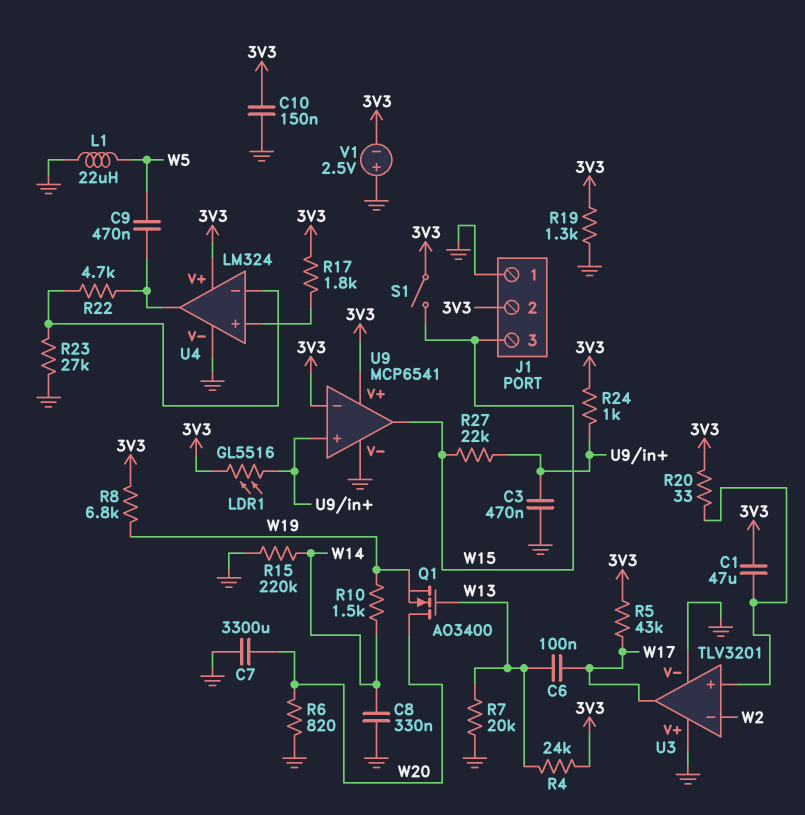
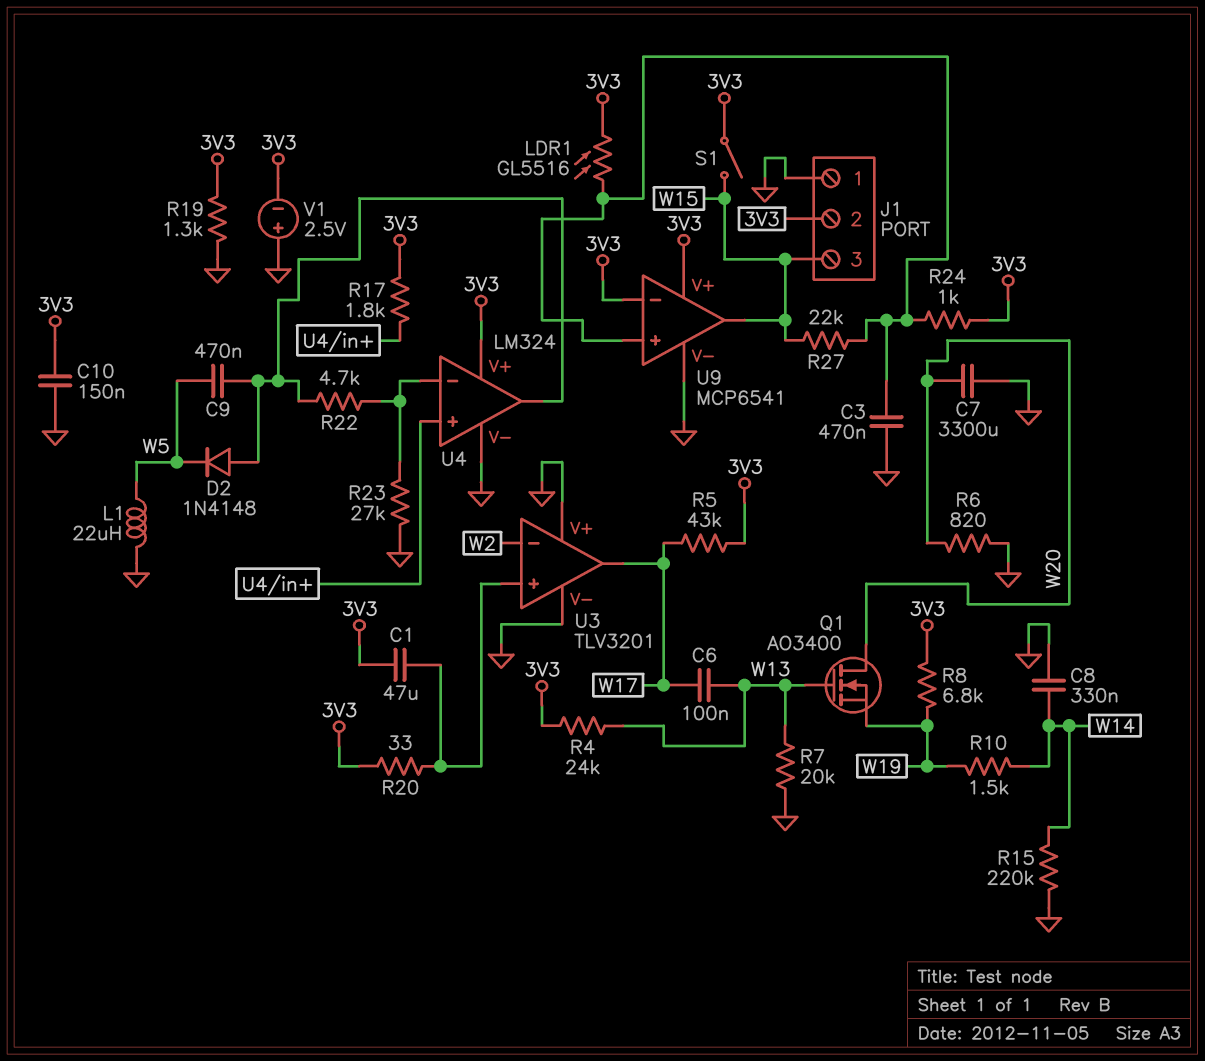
D2: none -> diode 1N4148 (A U4/out, K W5)

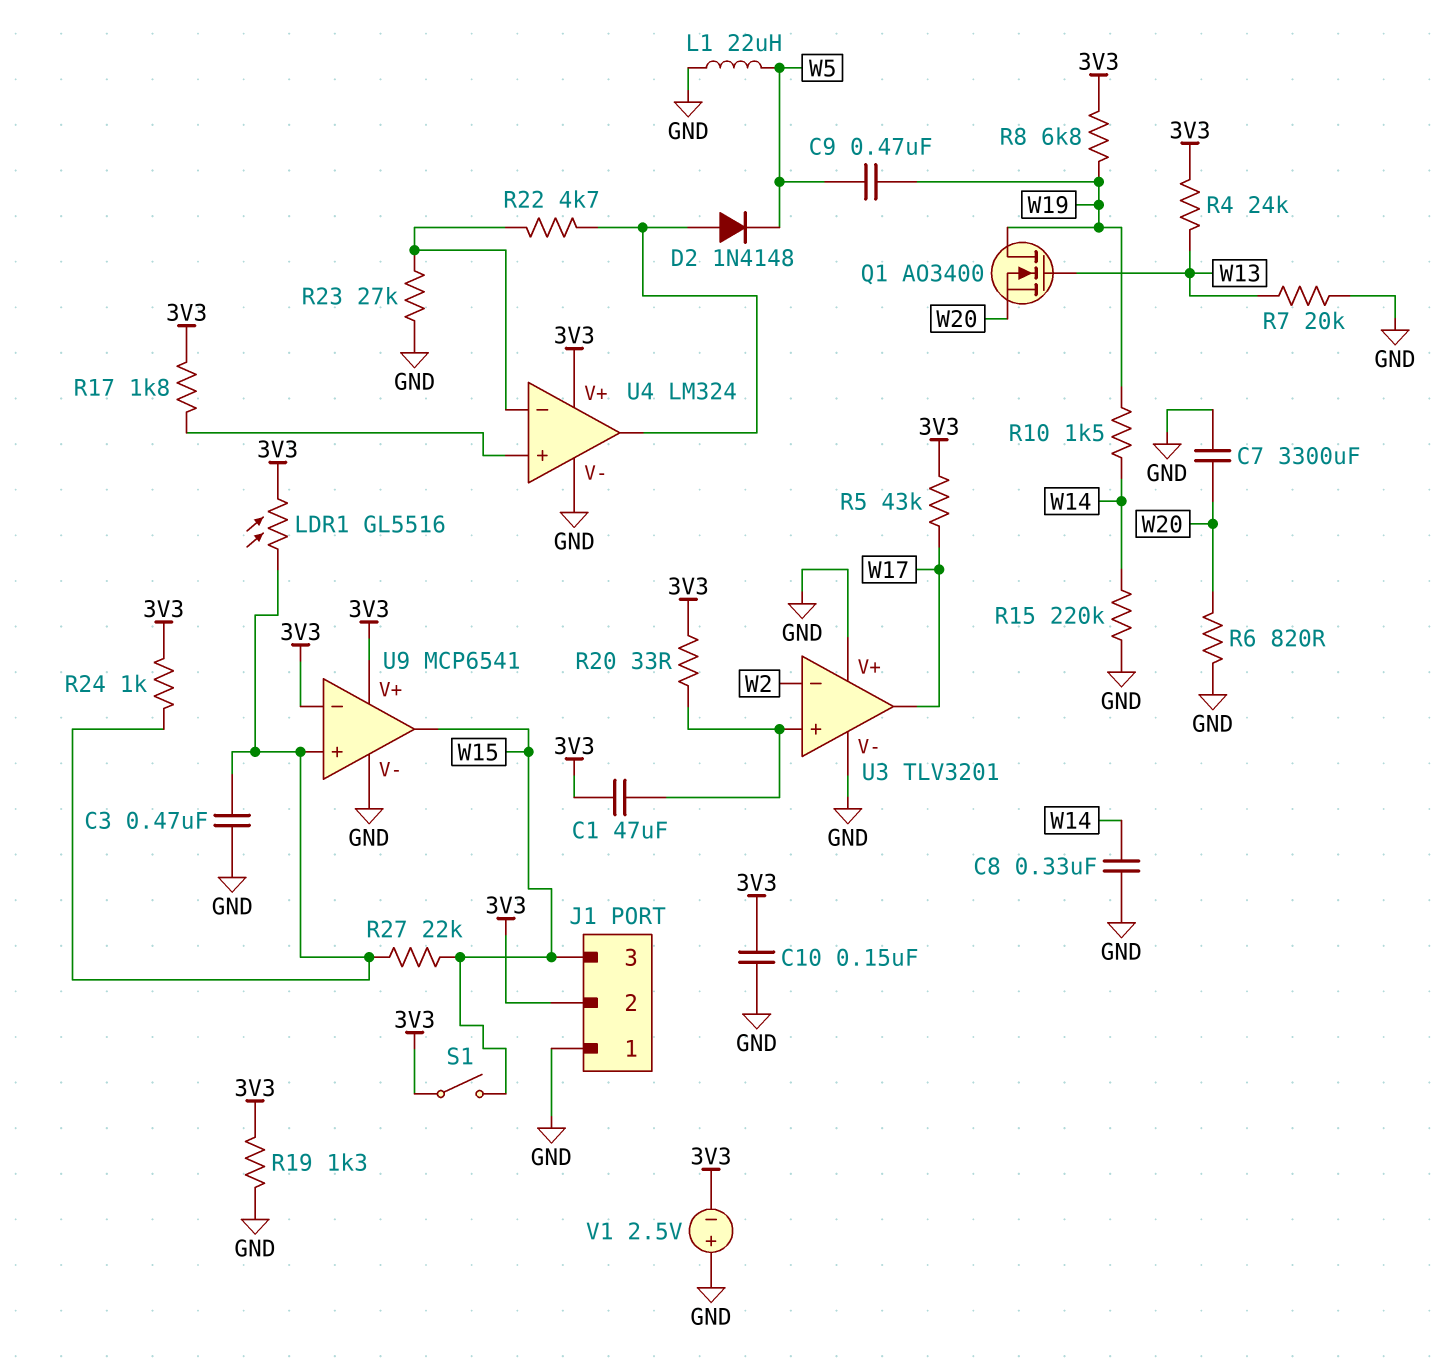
C6: 100nF (W13, W17) -> none
C9: 470nF (U4/out, W5) -> 470nF (W5, W19)
Q1: NMOS AO3400 (G W13, D W20, S W19) -> NMOS AO3400 (G W13, D W19, S W20)

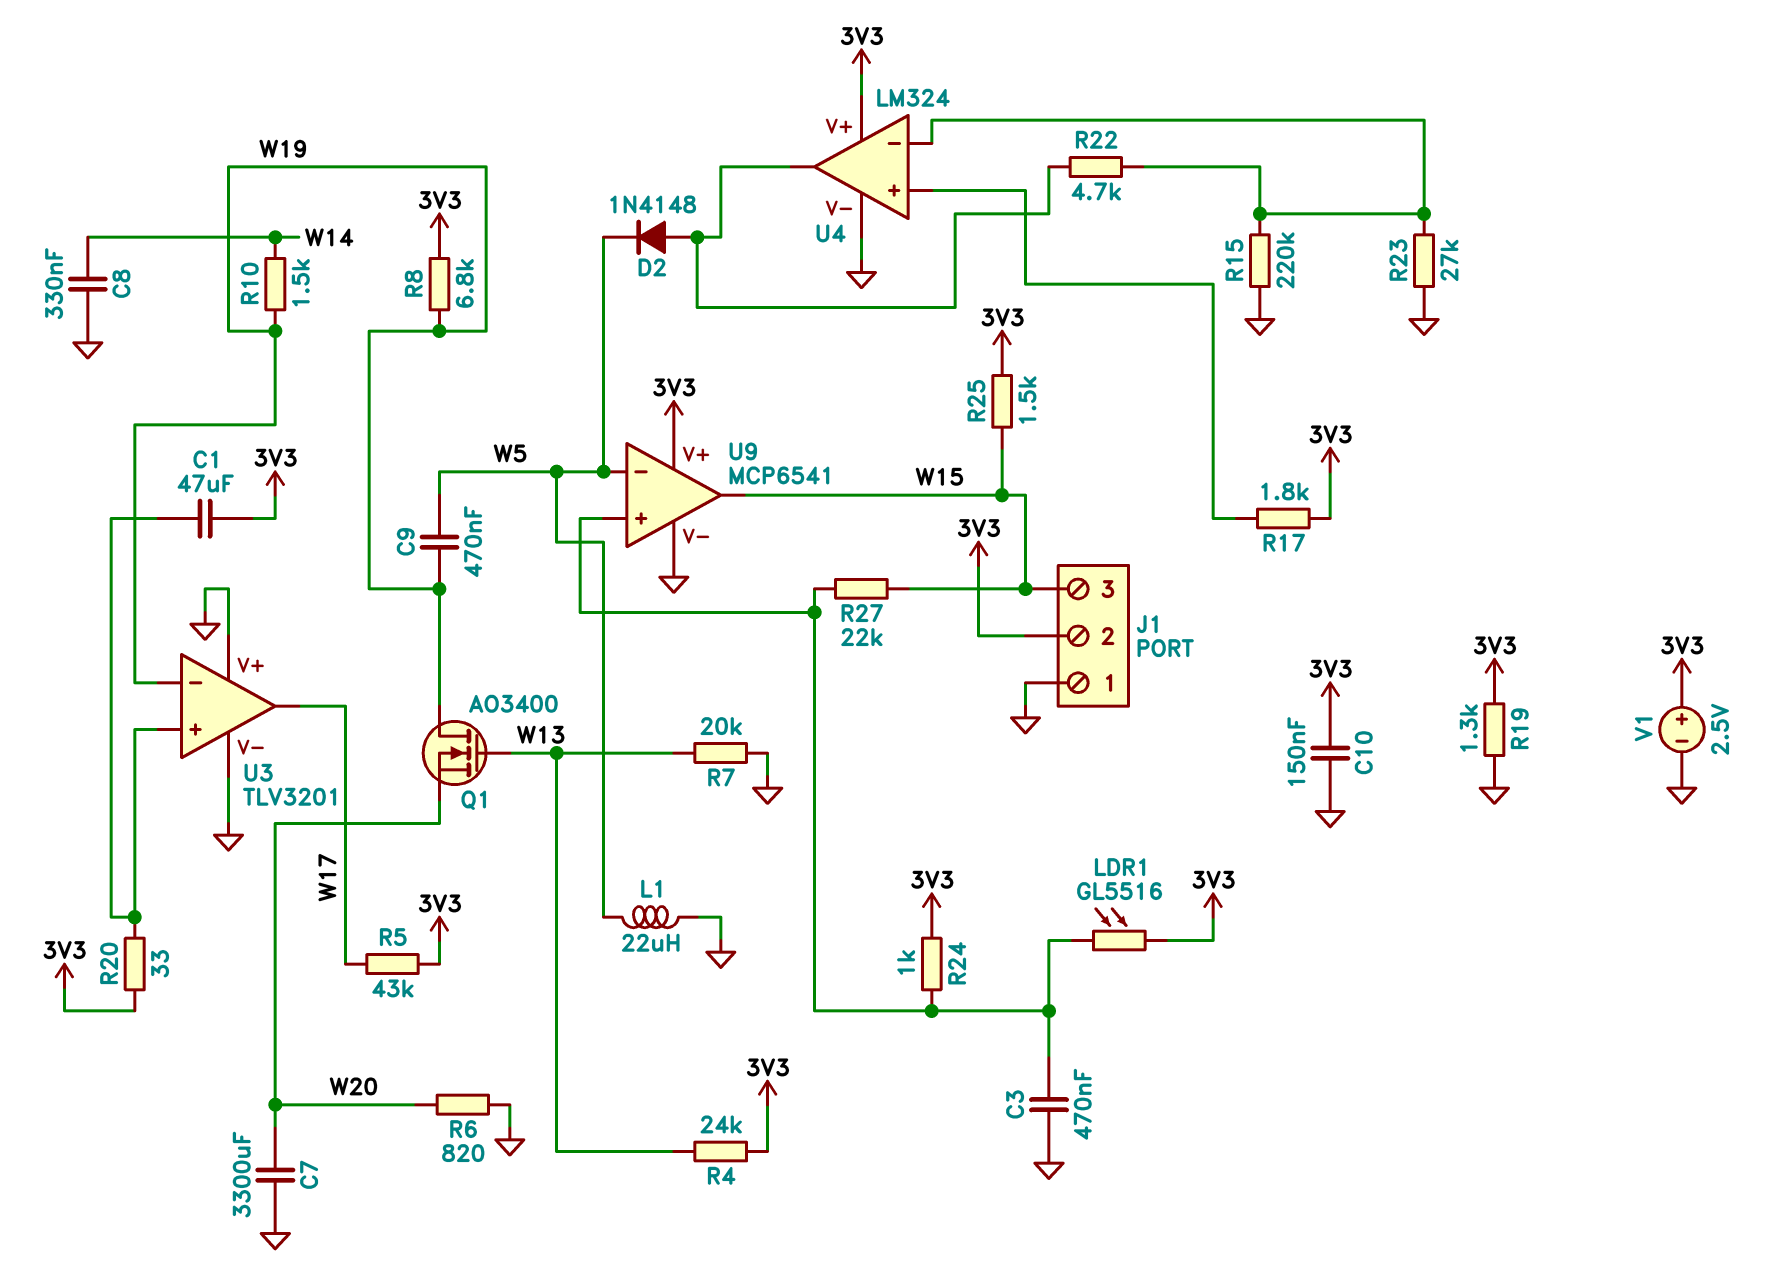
R15: 220k (GND, W14) -> 220k (GND, U4/in-)
R25: none -> 1.5k (3V3, W15)
S1: switch (3V3, W15) -> none
U3 pin in-: W2 -> W19
U9 pin in-: 3V3 -> W5
V1: 2.5V (plus GND, minus 3V3) -> 2.5V (plus 3V3, minus GND)

